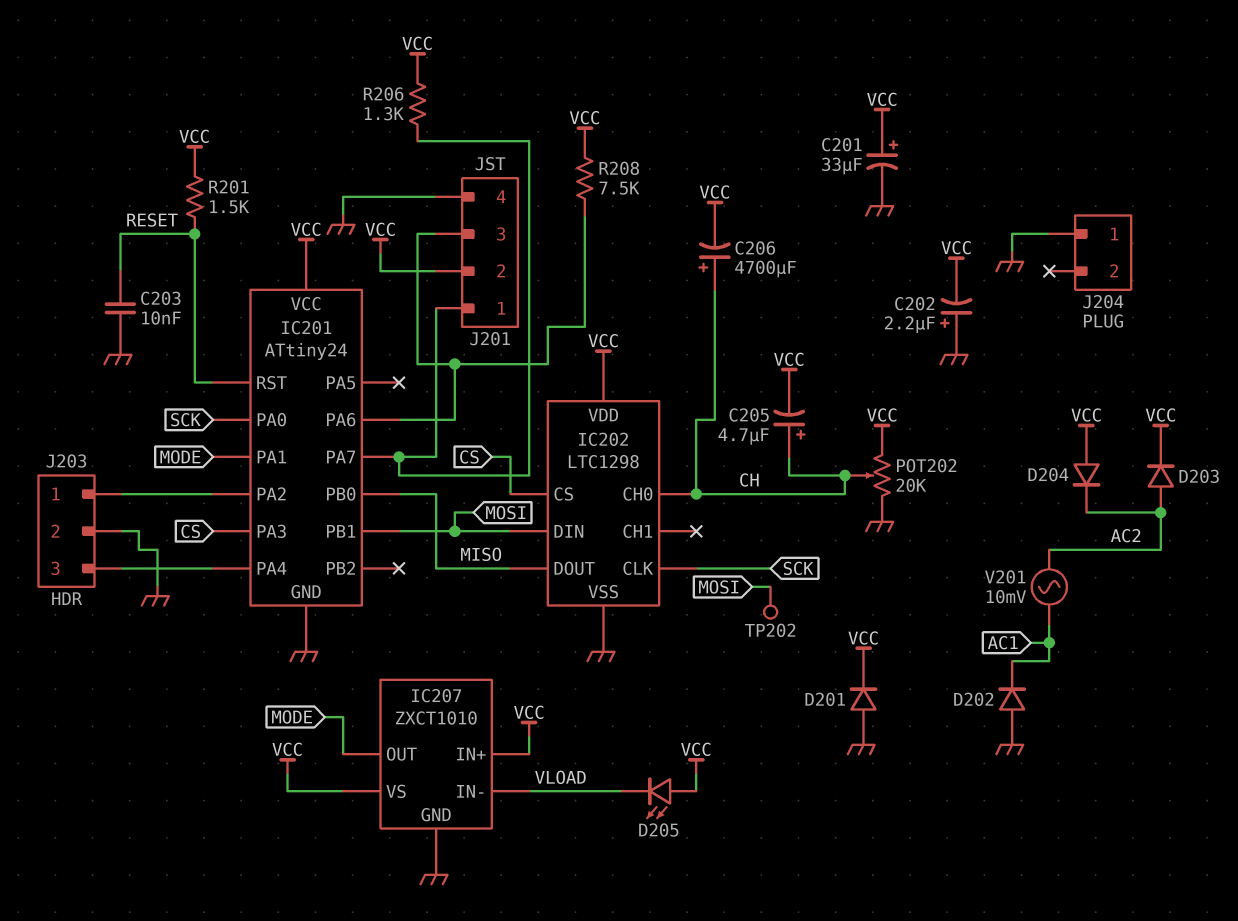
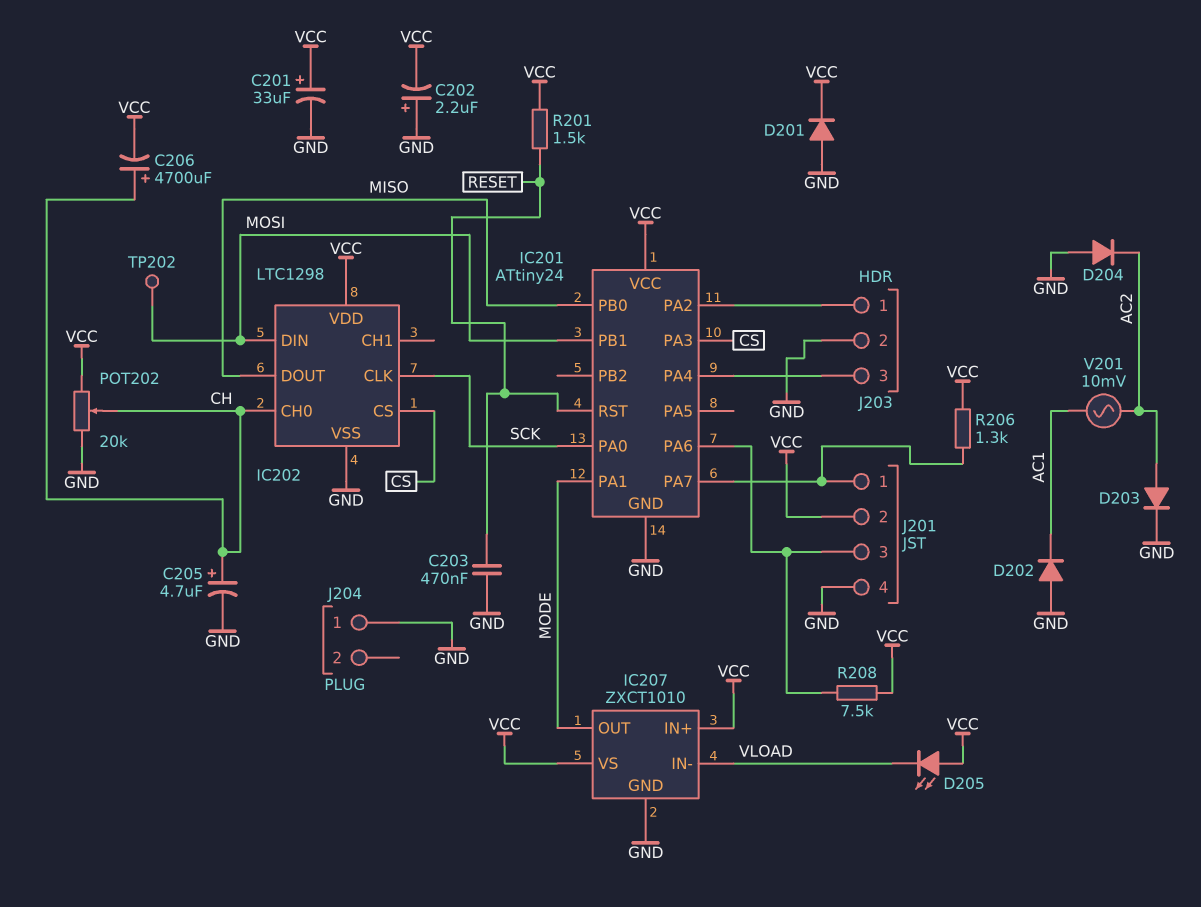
C203: 10nF (GND, RESET) -> 470nF (GND, RESET)
C205: 4.7uF (plus CH, minus VCC) -> 4.7uF (plus CH, minus GND)
D203: diode (A AC2, K VCC) -> diode (A AC2, K GND)
D204: diode (A VCC, K AC2) -> diode (A GND, K AC2)

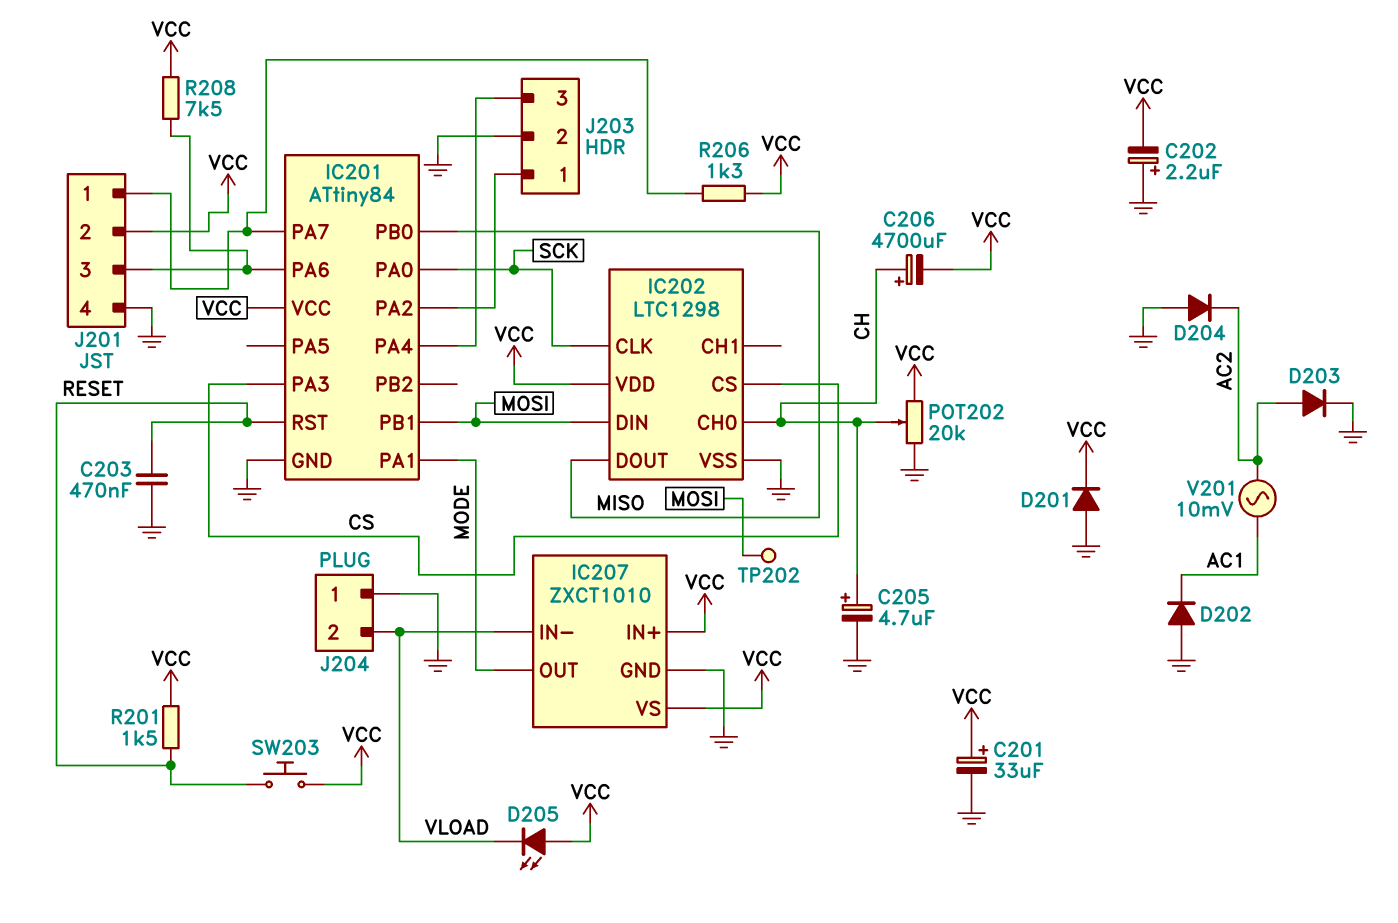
IC201: ATtiny24 -> ATtiny84
J204 pin 2: none -> VLOAD
SW203: none -> button (RESET, VCC)

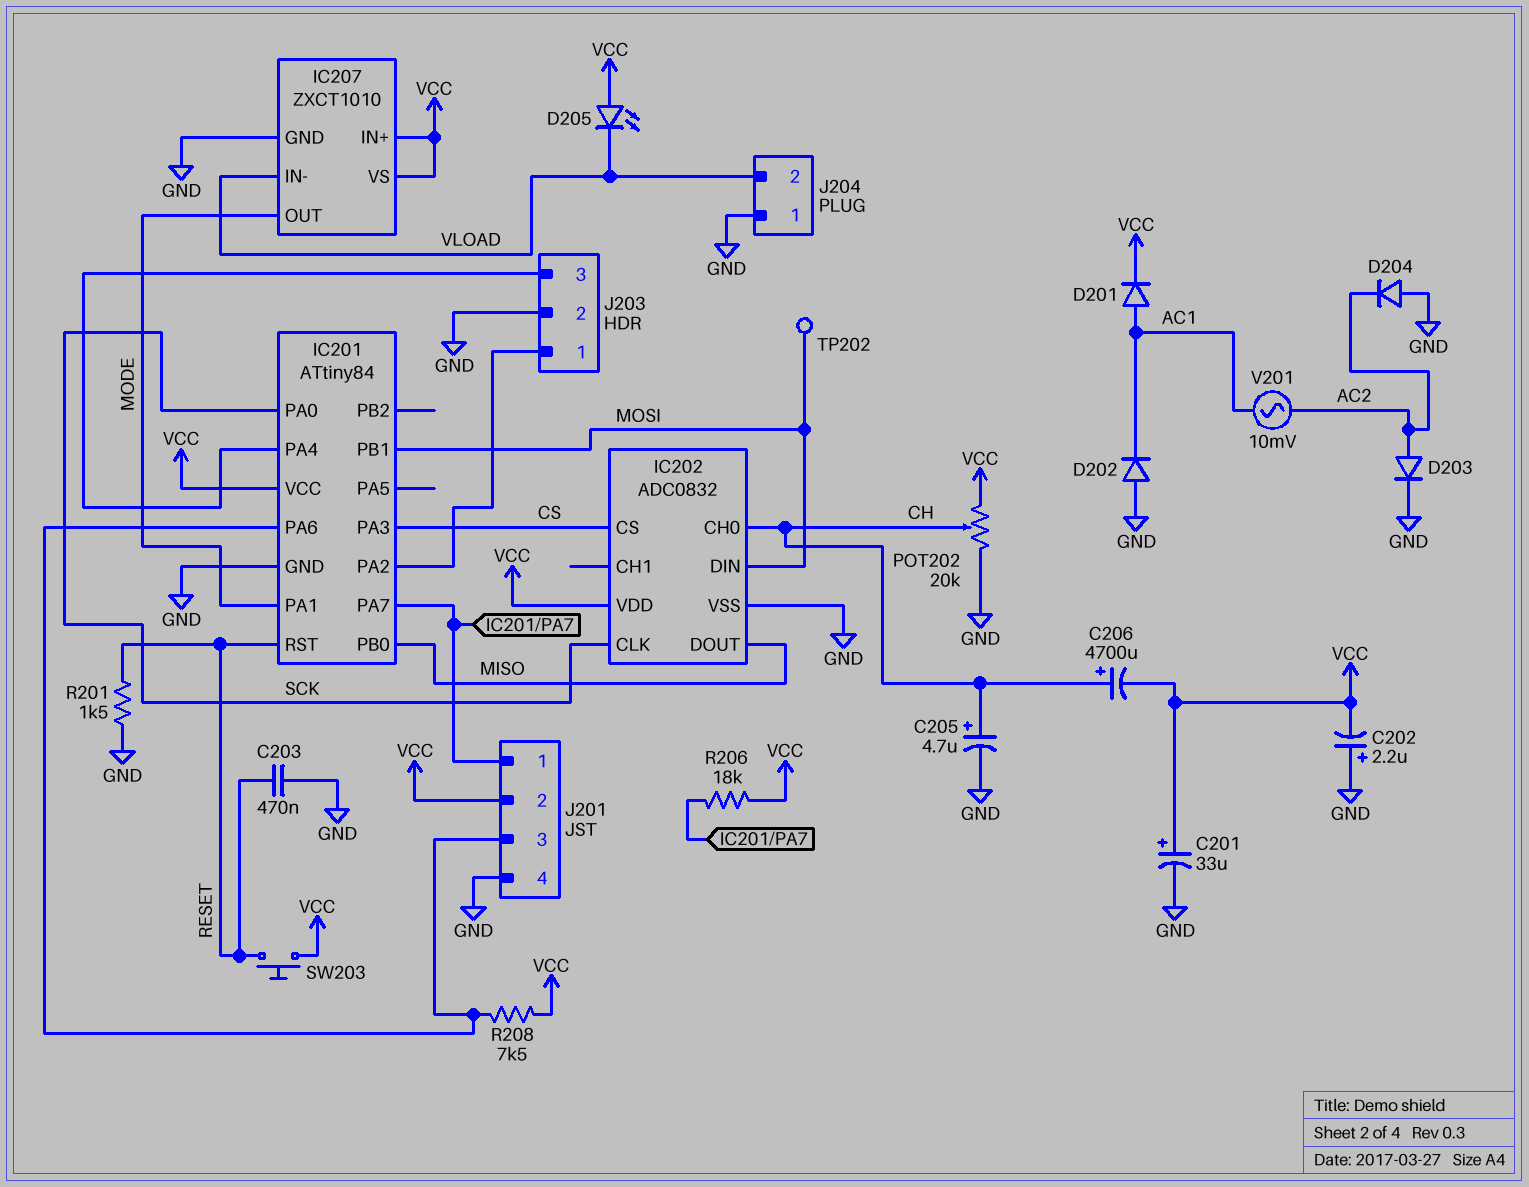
D201: diode (A GND, K VCC) -> diode (A AC1, K VCC)
IC202: LTC1298 -> ADC0832
R201: 1.5k (RESET, VCC) -> 1.5k (GND, RESET)
R206: 1.3k (IC201/PA7, VCC) -> 18k (IC201/PA7, VCC)

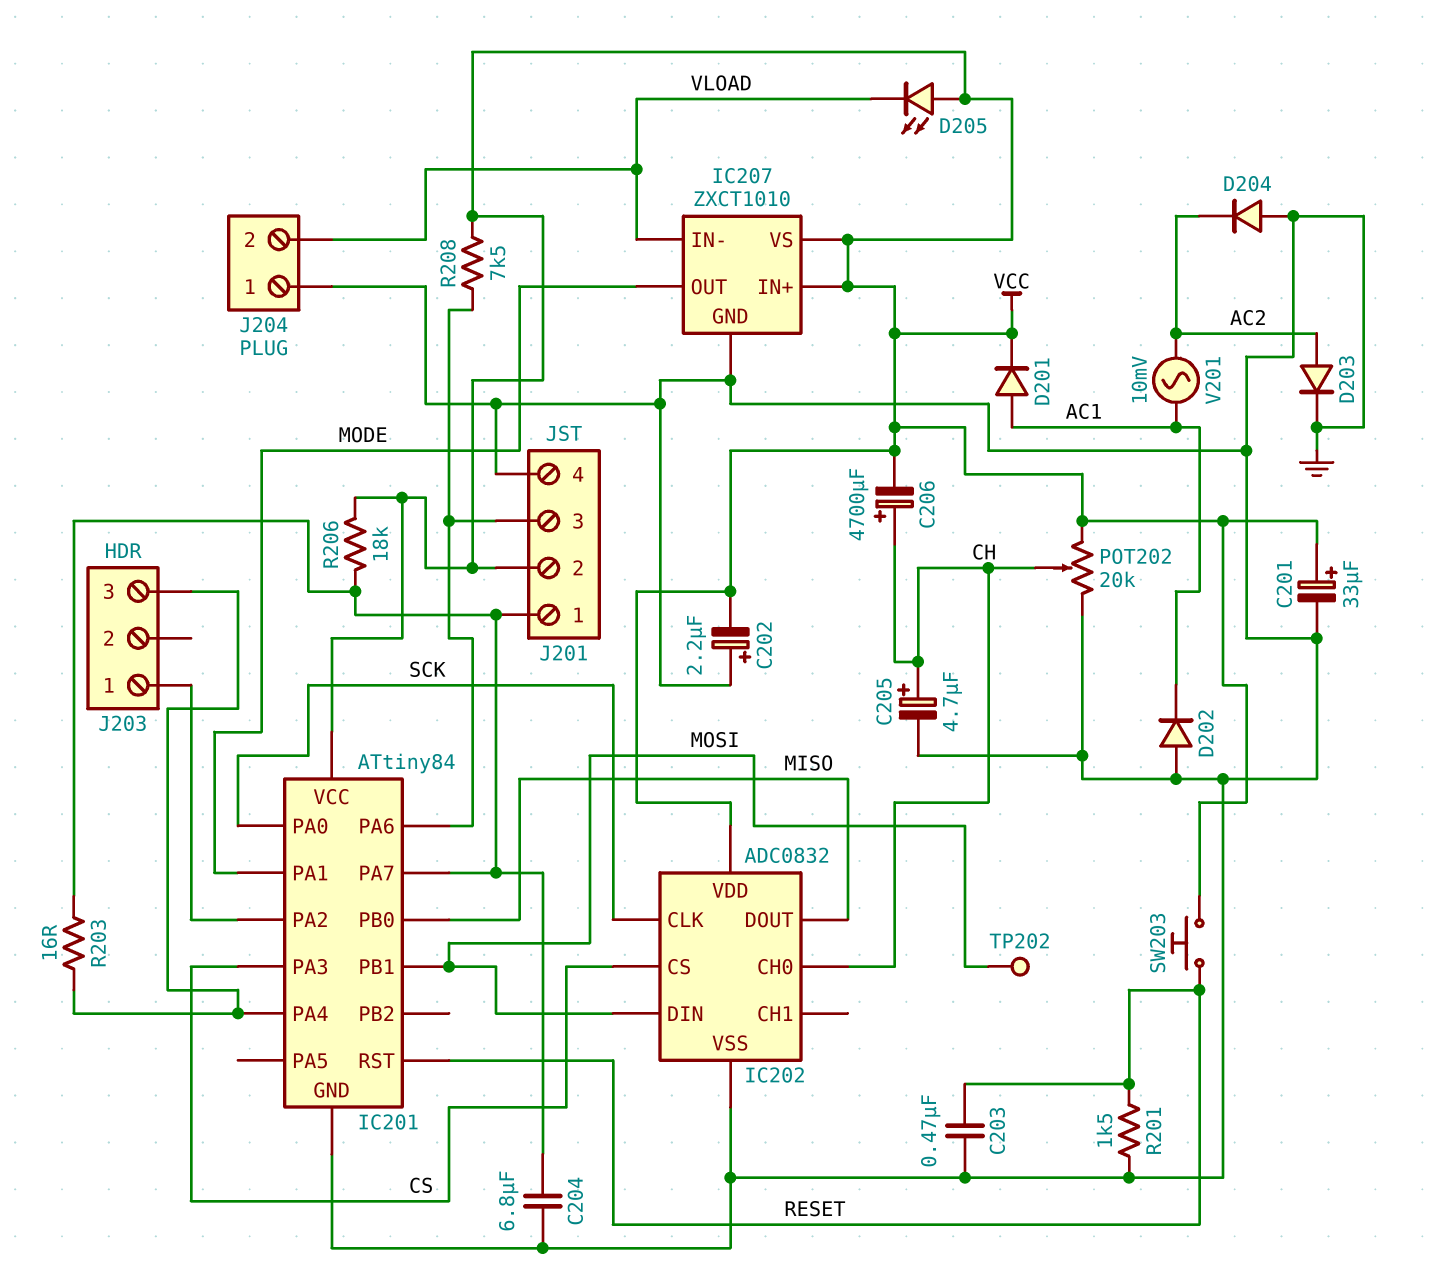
C204: none -> 6.8uF (GND, IC201/PA7)
J203 pin 2: GND -> none
R203: none -> 16 (IC201/PA4, IC201/PA7)

